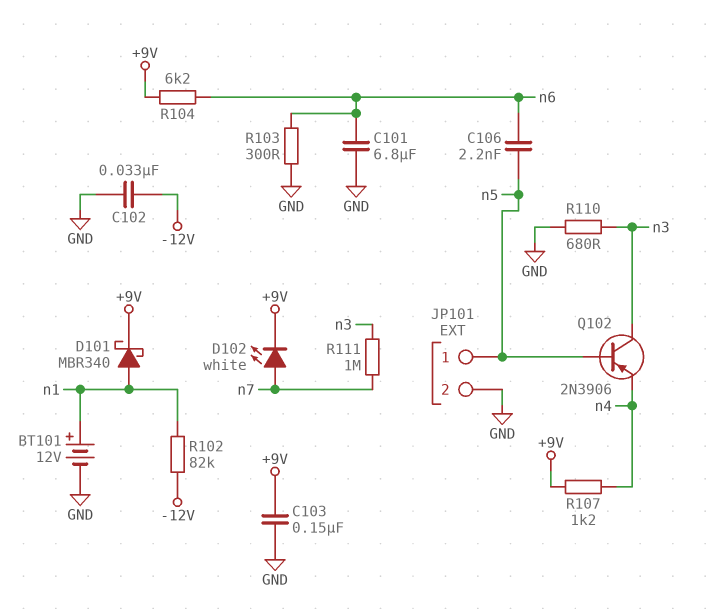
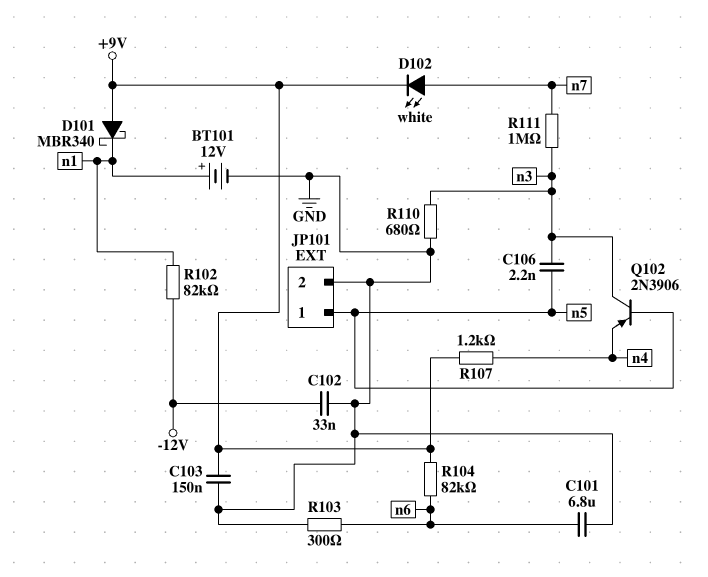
C106: 2.2nF (n5, n6) -> 2.2nF (n3, n5)
D101: schottky MBR340 (A n1, K +9V) -> schottky MBR340 (A +9V, K n1)
R104: 6.2k (+9V, n6) -> 82k (+9V, n6)

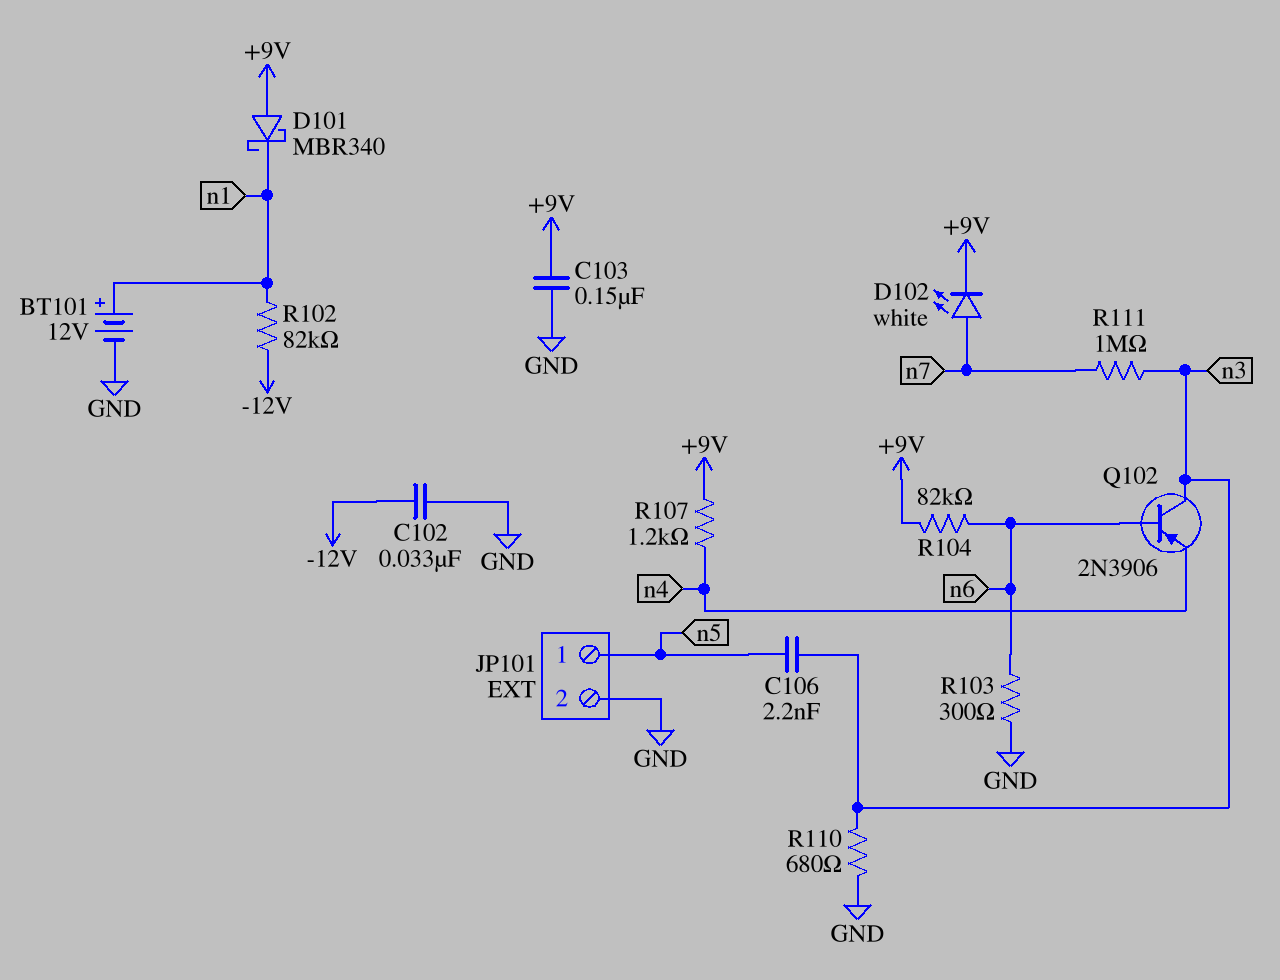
C101: 6.8uF (GND, n6) -> none
Q102: PNP 2N3906 (B n5, C n3, E n4) -> PNP 2N3906 (B n6, C n3, E n4)

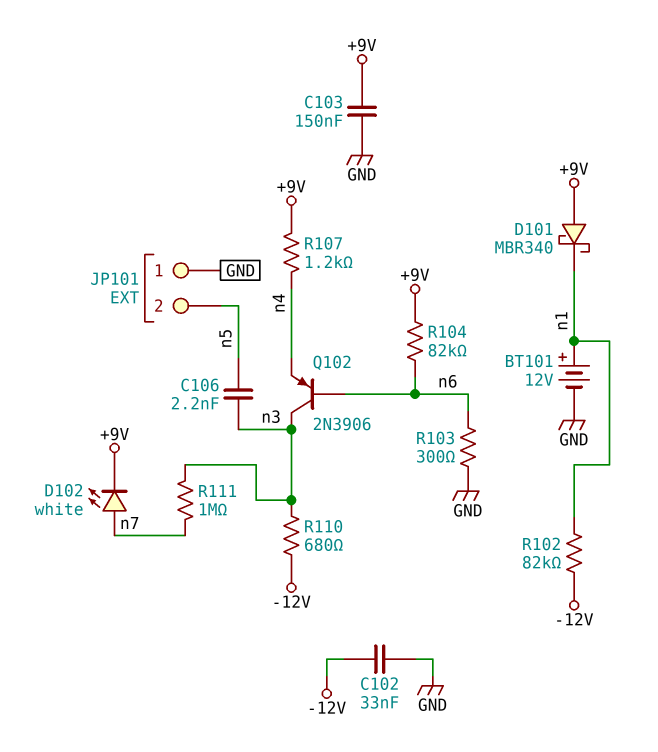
JP101 pin 1: n5 -> GND
JP101 pin 2: GND -> n5
R110: 680 (GND, n3) -> 680 (-12V, n3)

